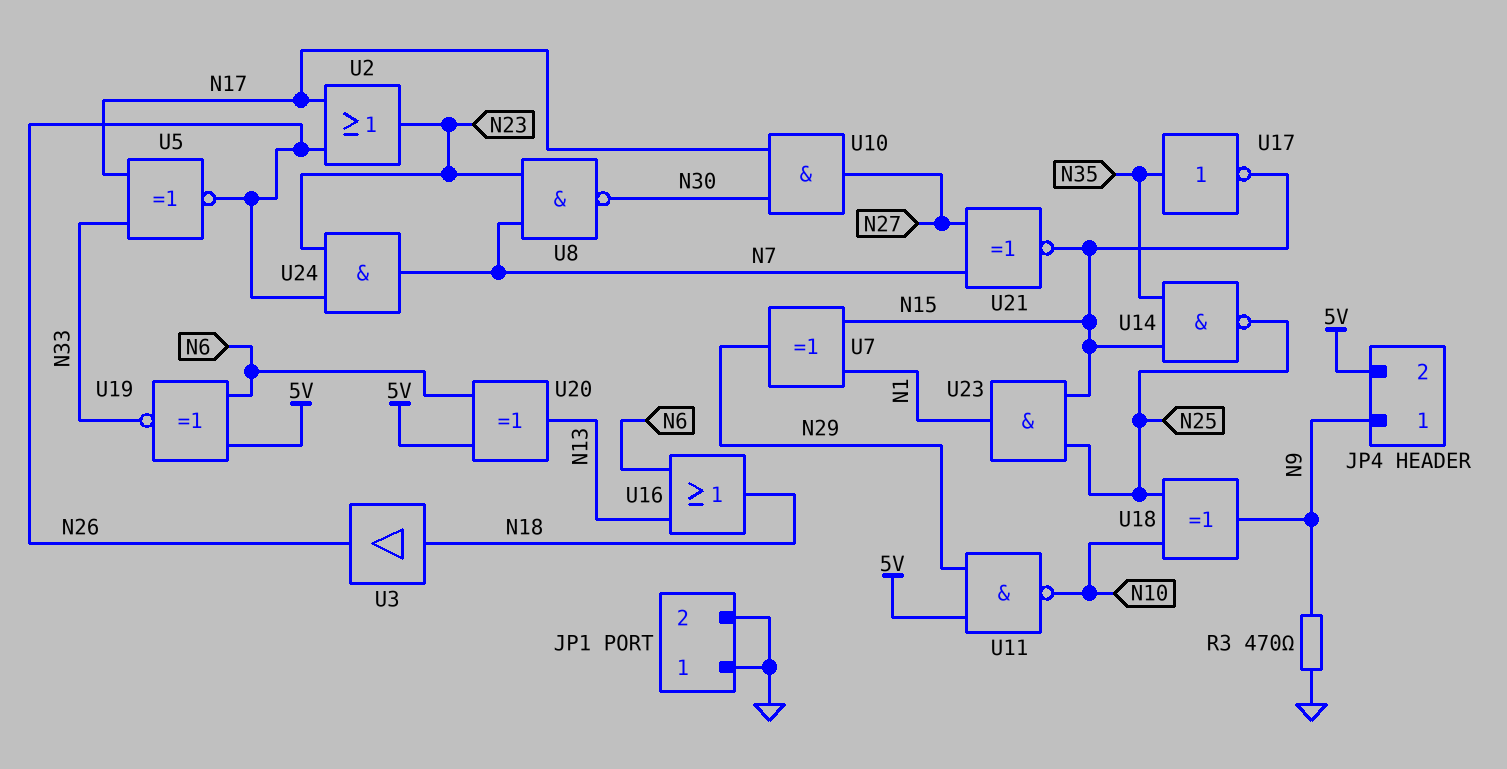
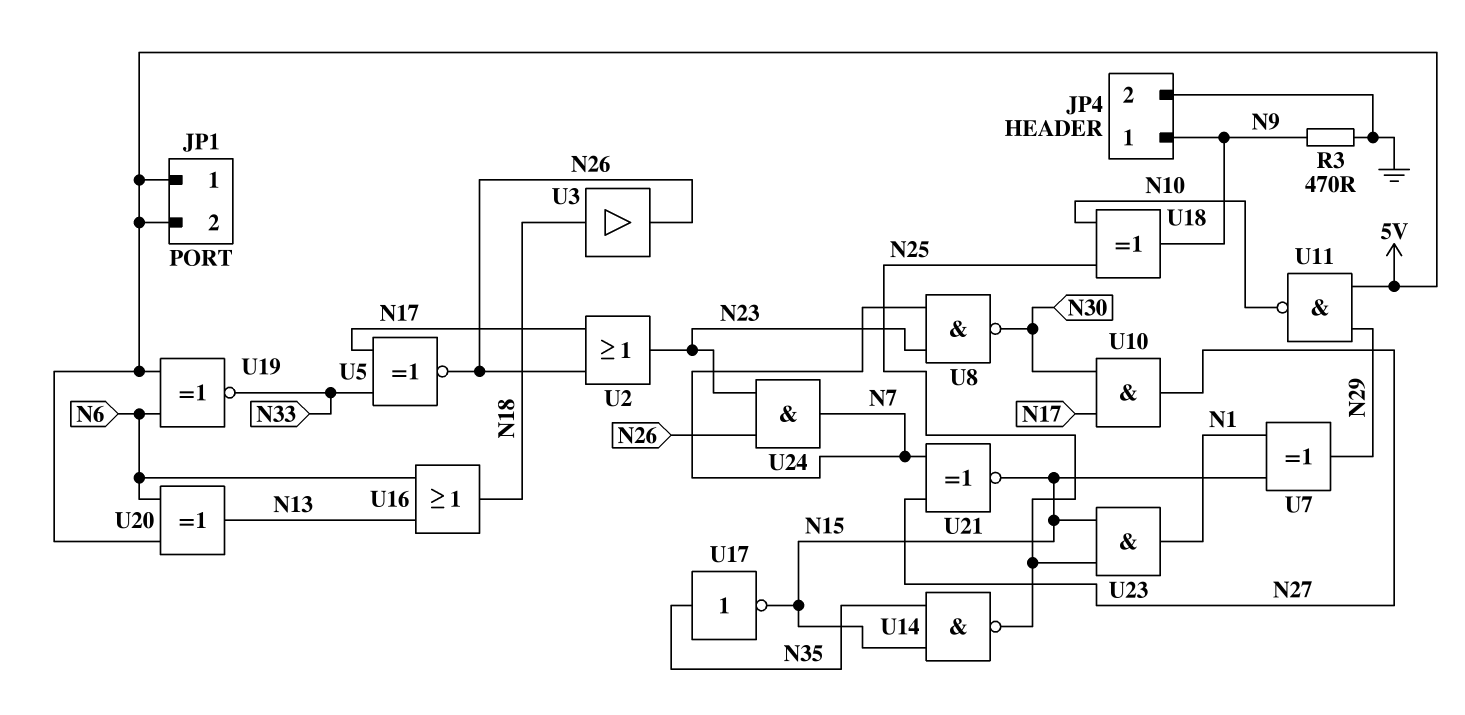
JP1 pin 1: GND -> 5V
JP1 pin 2: GND -> 5V
JP4 pin 2: 5V -> GND

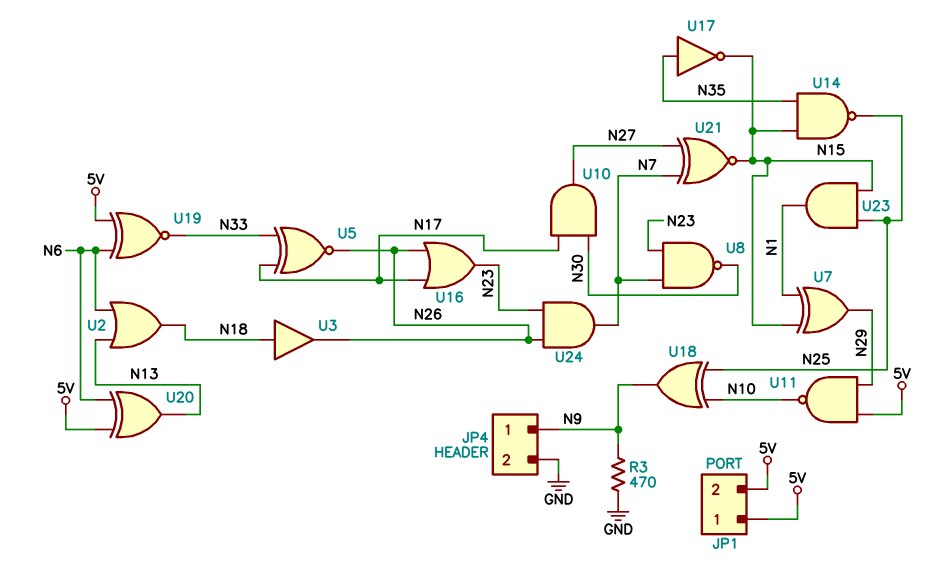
U2: OR (in N17, in N26, out N23) -> OR (in N6, in N13, out N18)
U16: OR (in N6, in N13, out N18) -> OR (in N17, in N26, out N23)

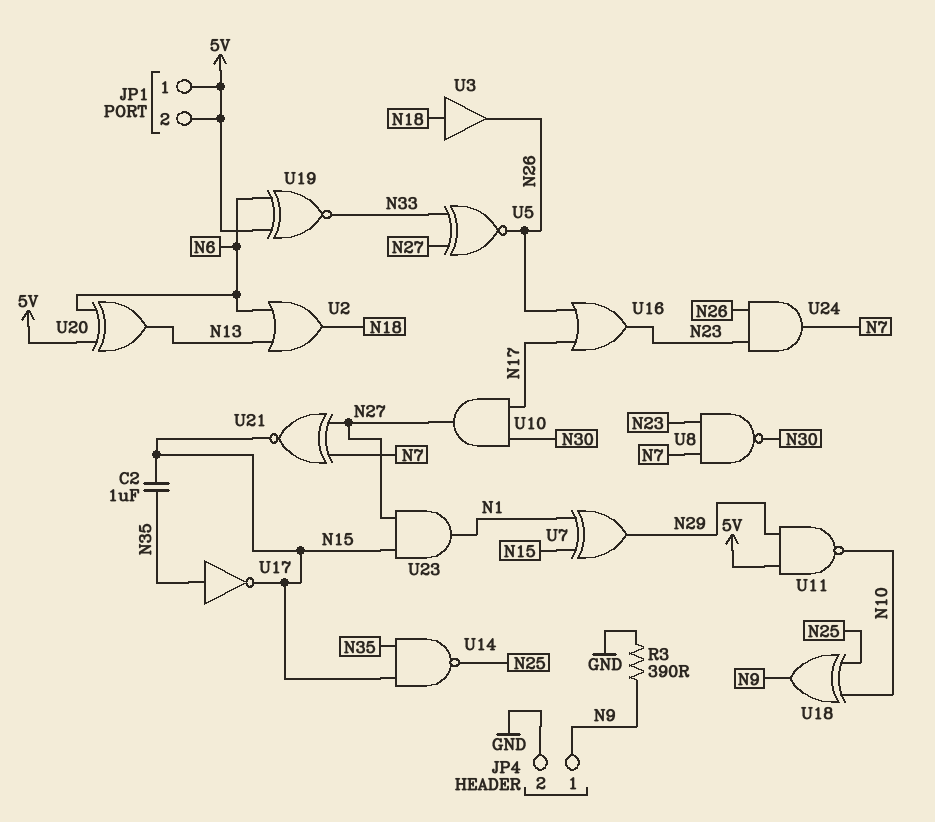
C2: none -> 1uF (N15, N35)
R3: 470 (GND, N9) -> 390 (GND, N9)
U5: XNOR (in N17, in N33, out N26) -> XNOR (in N27, in N33, out N26)
U23: AND (in N15, in N25, out N1) -> AND (in N15, in N27, out N1)

